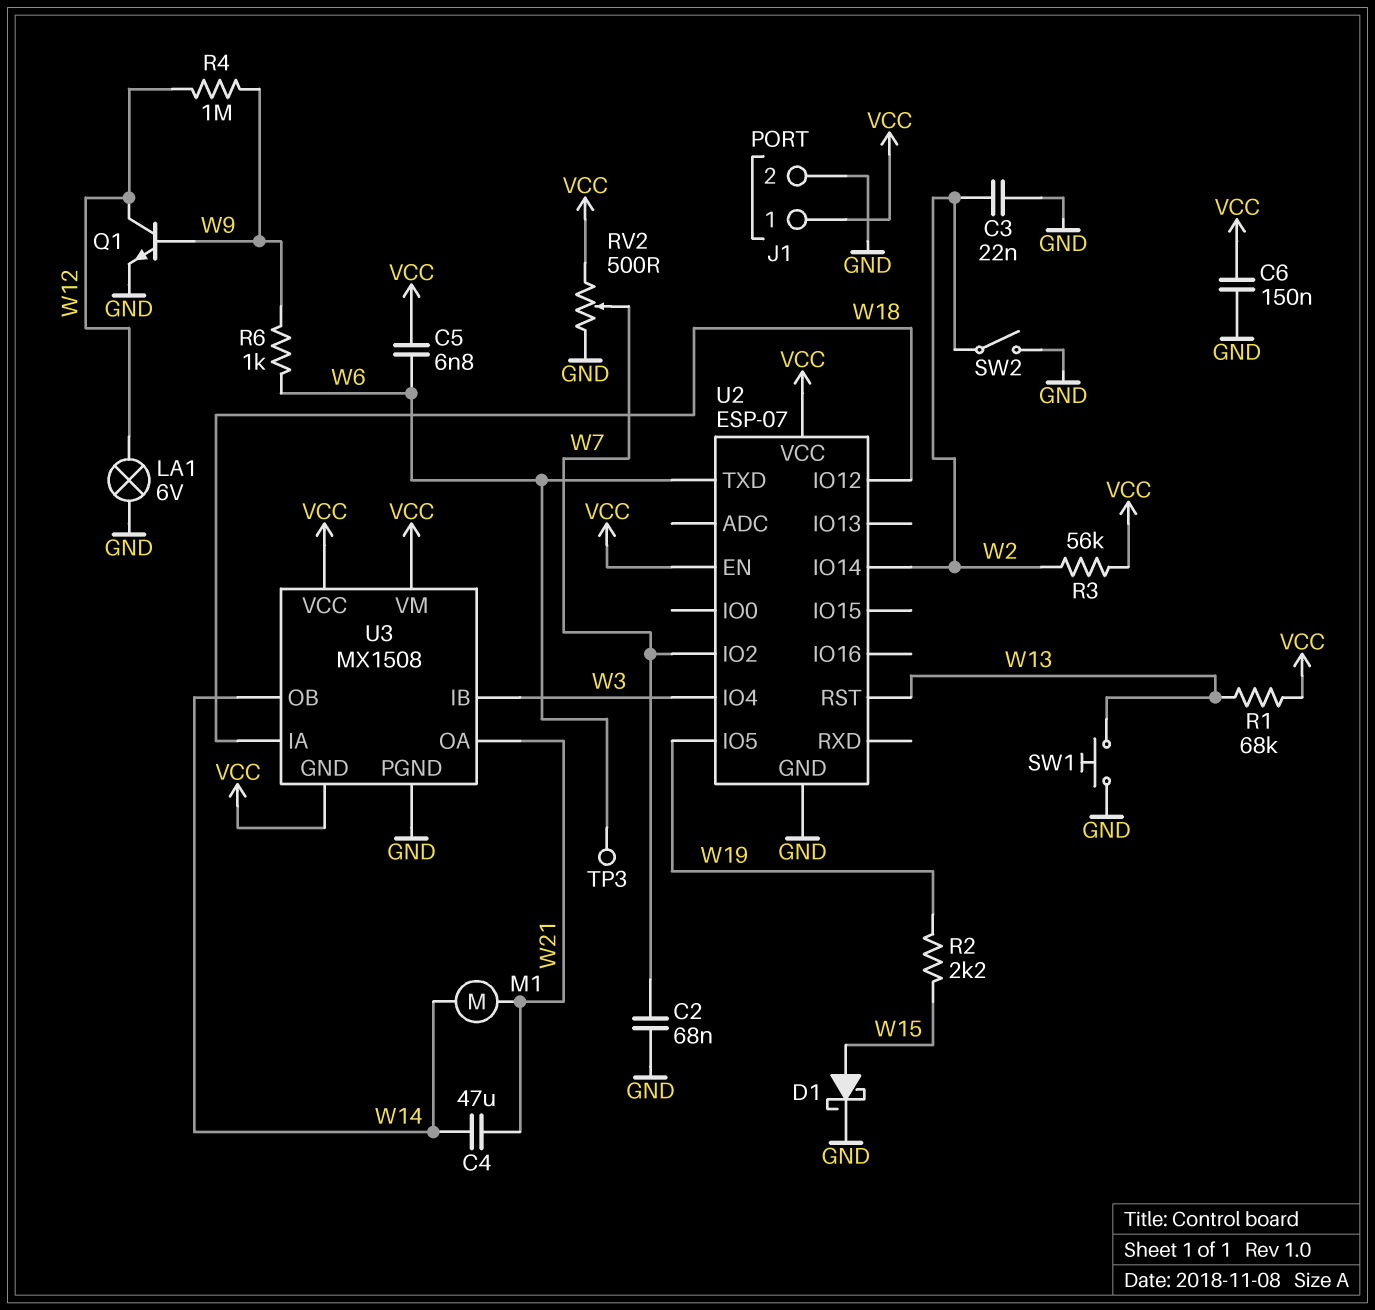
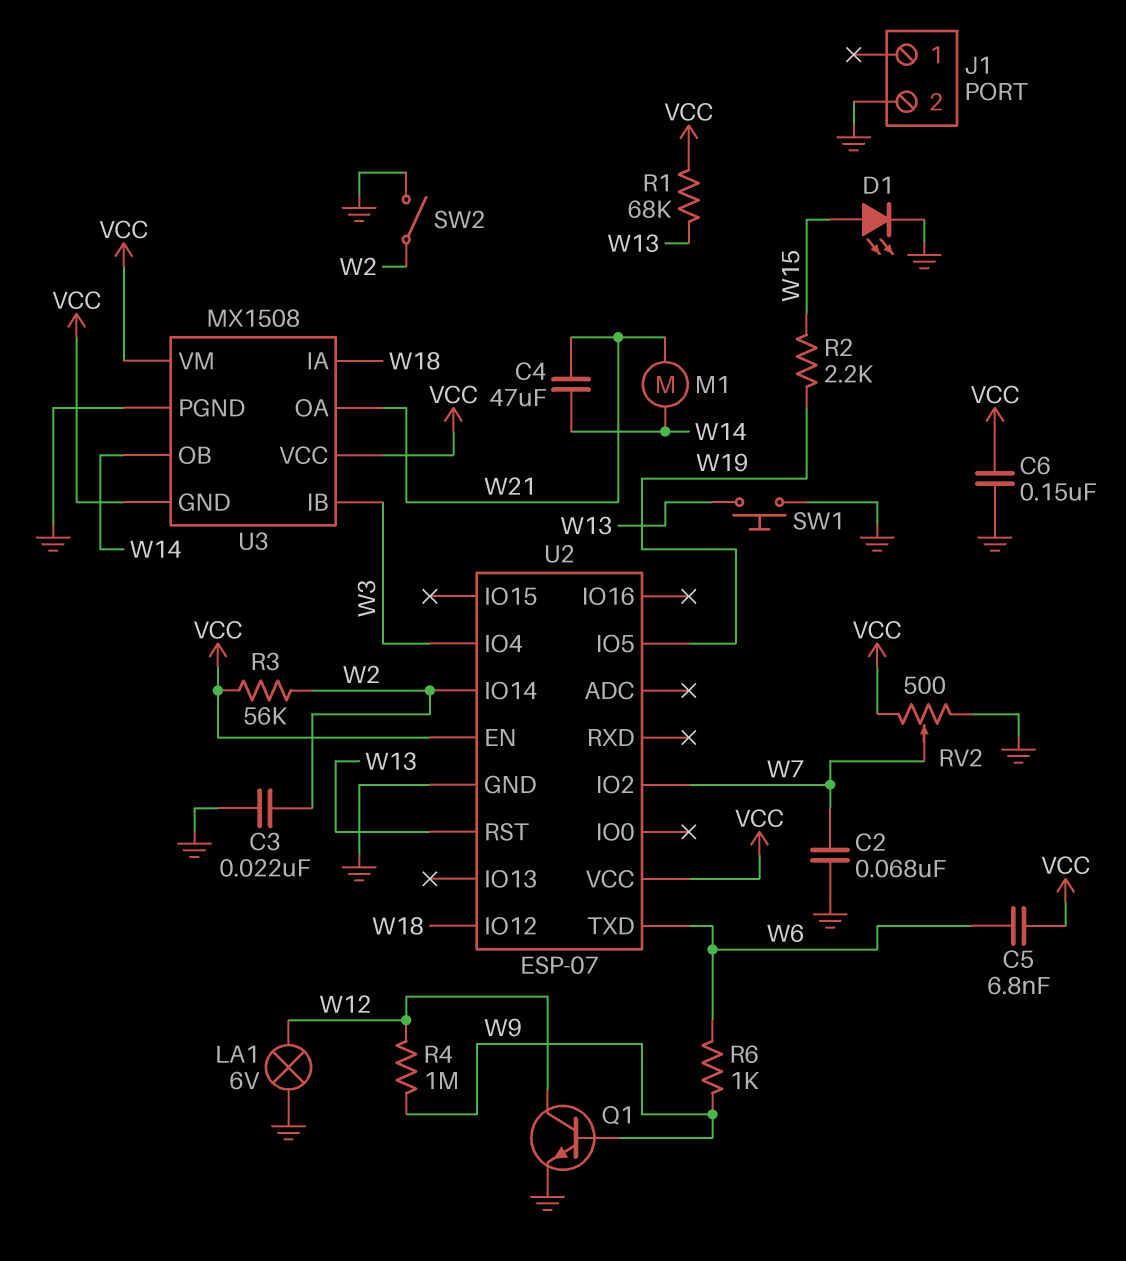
D1: schottky (A W15, K GND) -> LED (A W15, K GND)
J1 pin 1: VCC -> none
TP3: test point (W6) -> none

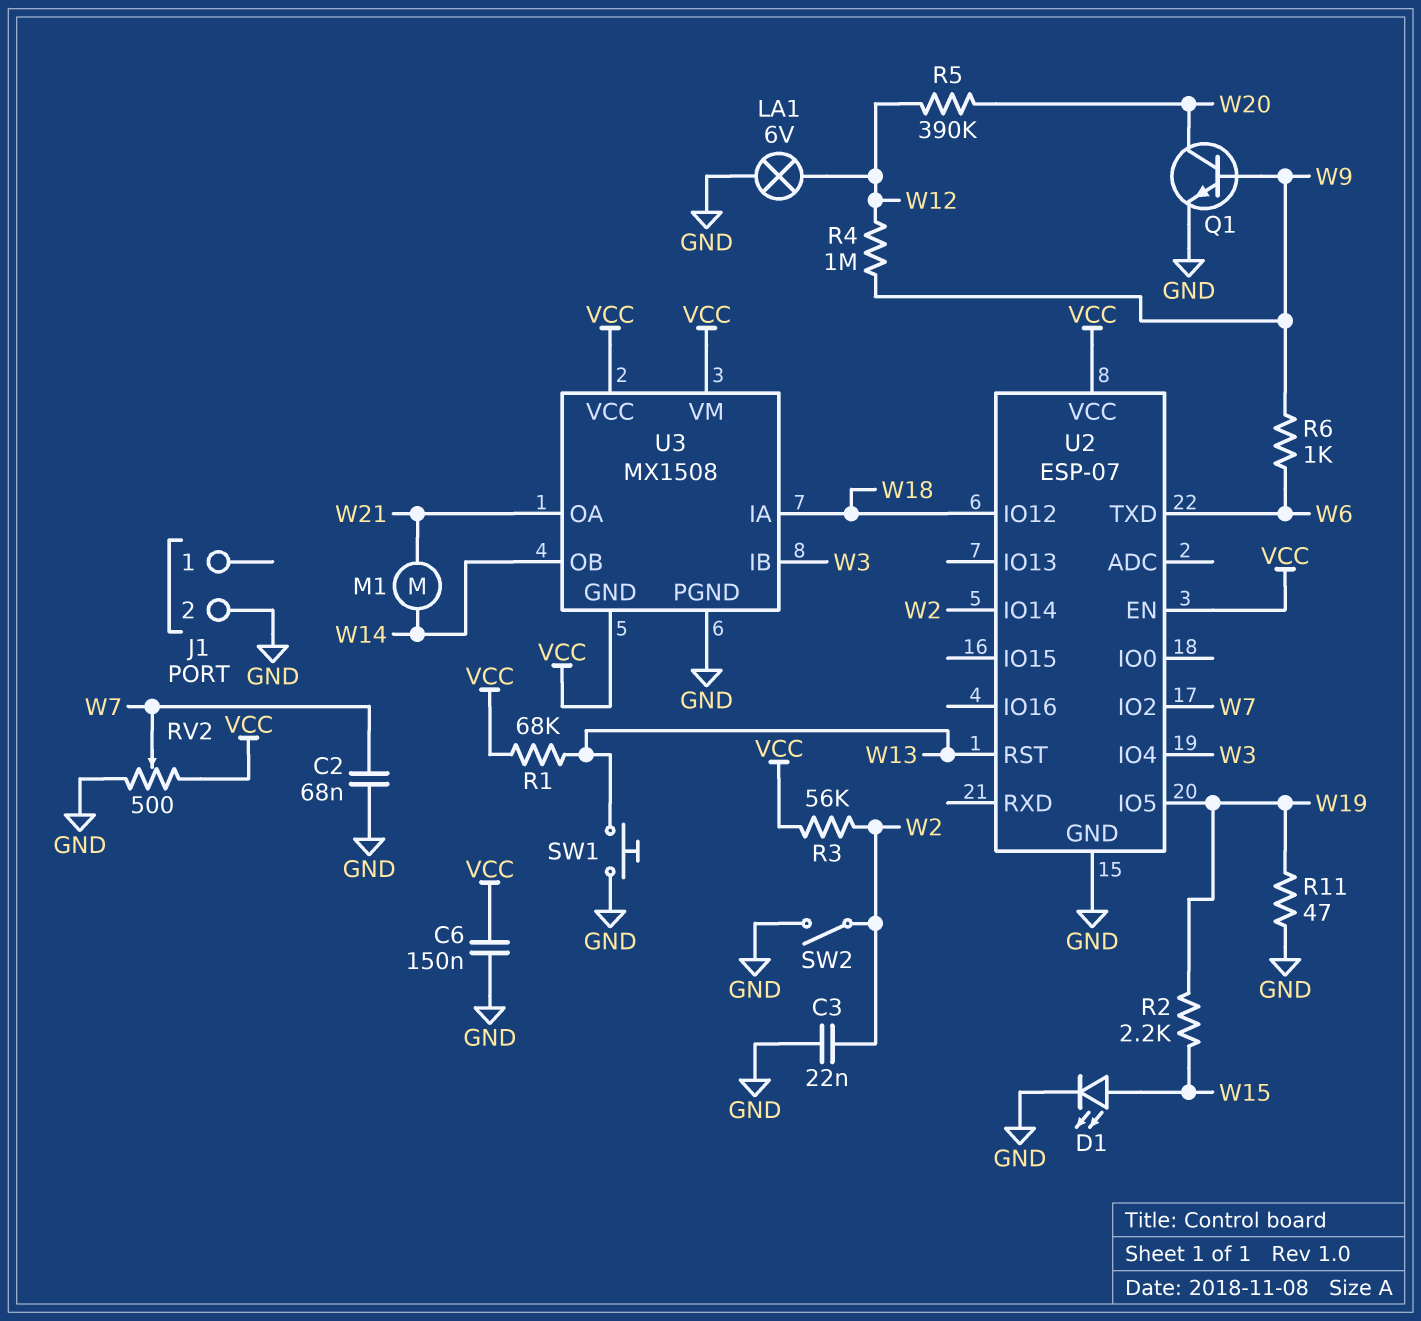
C4: 47uF (W14, W21) -> none
C5: 6.8nF (VCC, W6) -> none
Q1: NPN (B W9, C W12, E GND) -> NPN (B W9, C W20, E GND)
R5: none -> 390k (W12, W20)
R11: none -> 47 (GND, W19)

